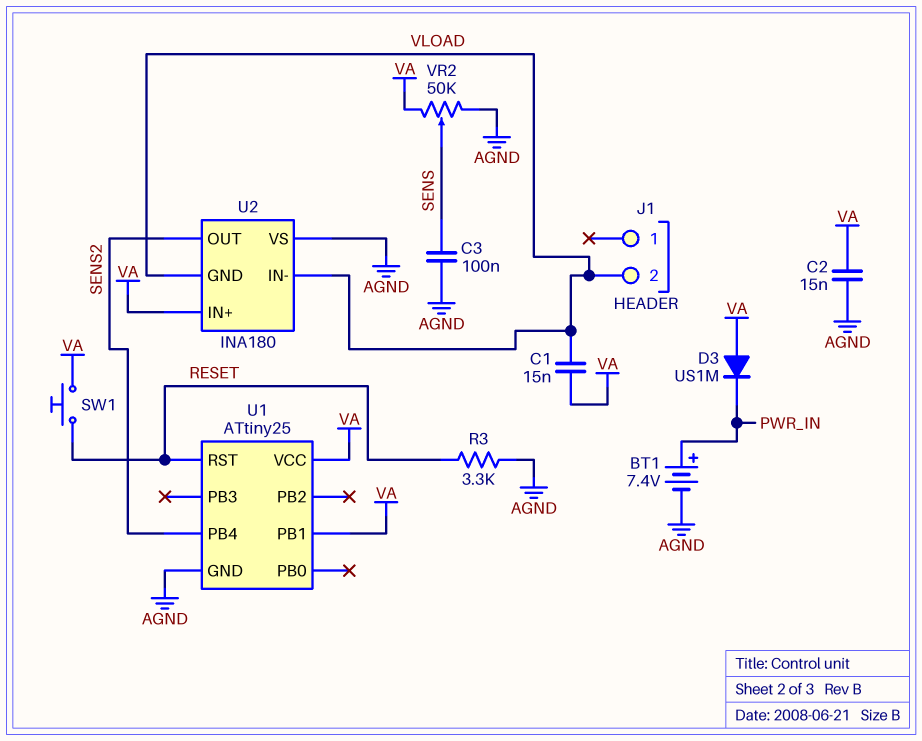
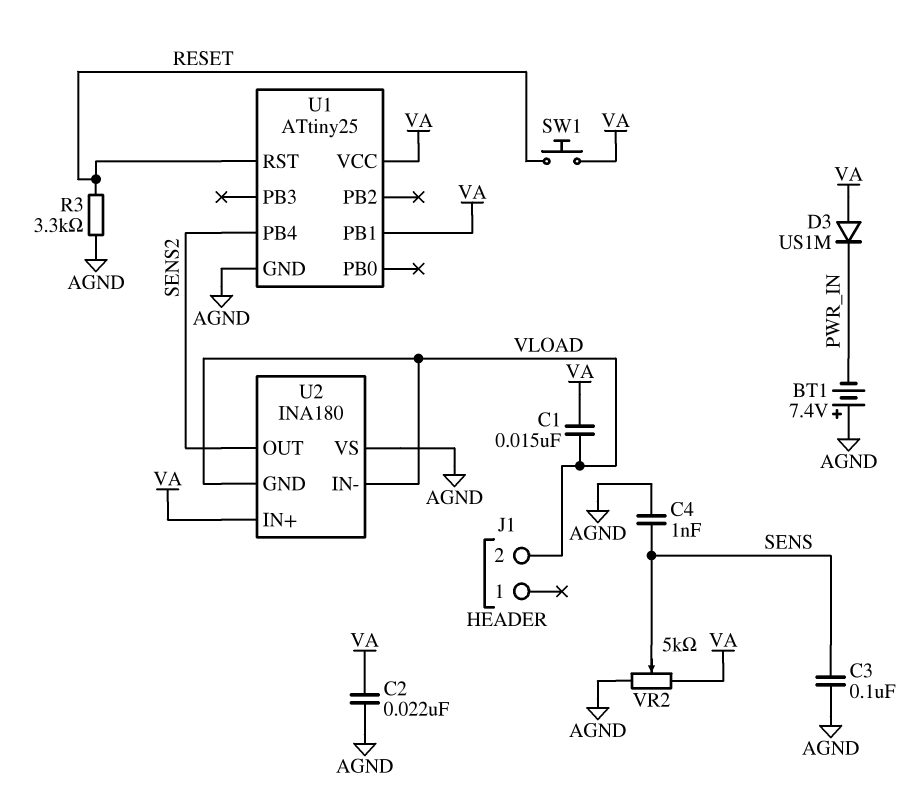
BT1: 7.4V (plus PWR_IN, minus AGND) -> 7.4V (plus AGND, minus PWR_IN)
C2: 15nF (AGND, VA) -> 22nF (AGND, VA)
C4: none -> 1nF (AGND, SENS)
VR2: 50k (AGND, VA, wiper SENS) -> 5k (AGND, VA, wiper SENS)

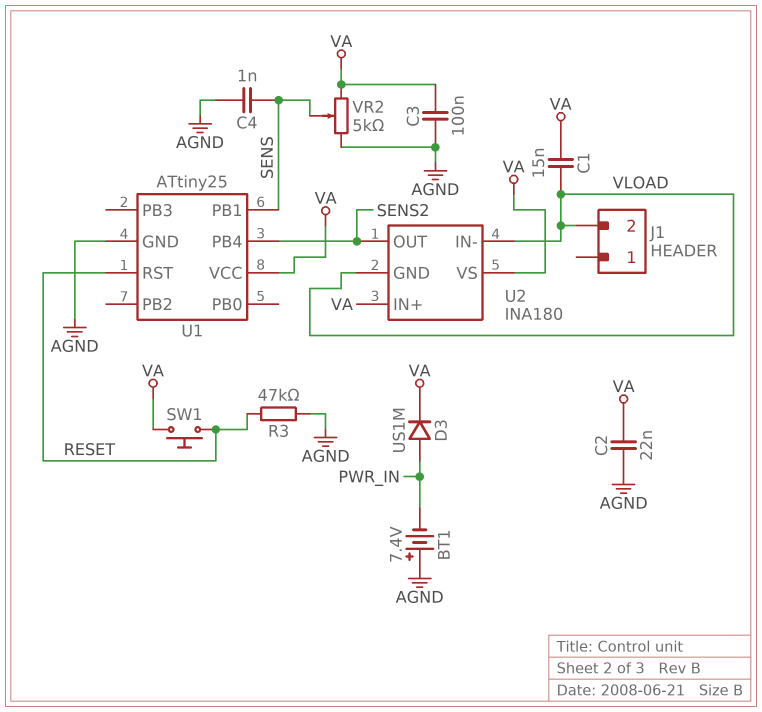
C3: 100nF (AGND, SENS) -> 100nF (AGND, VA)
D3: diode US1M (A VA, K PWR_IN) -> diode US1M (A PWR_IN, K VA)
R3: 3.3k (AGND, RESET) -> 47k (AGND, RESET)
U1 pin PB1: VA -> SENS
U2 pin VS: AGND -> VA

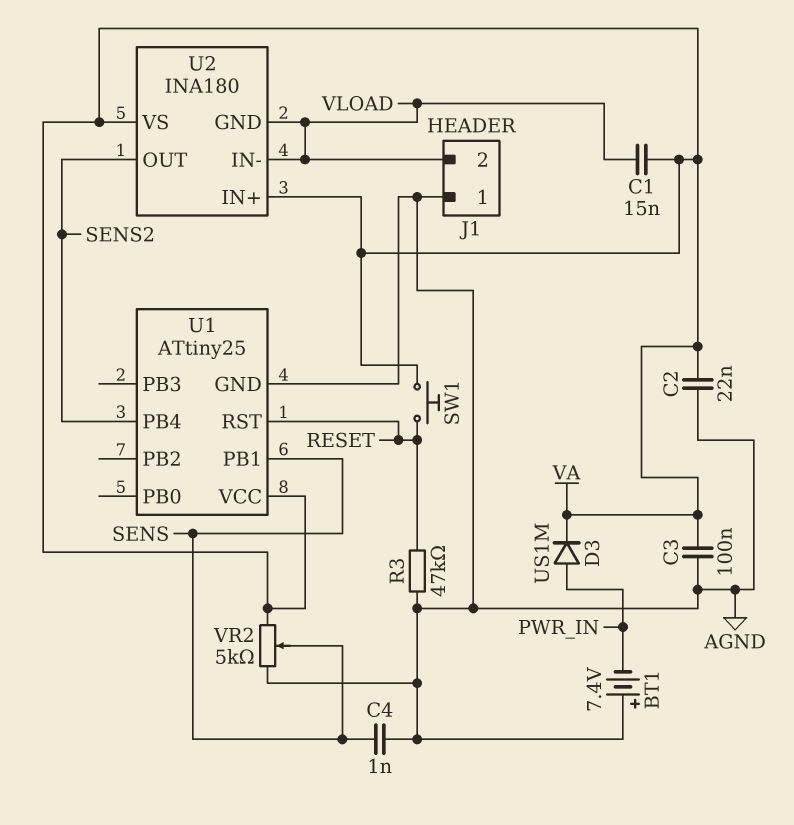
J1 pin 1: none -> AGND

